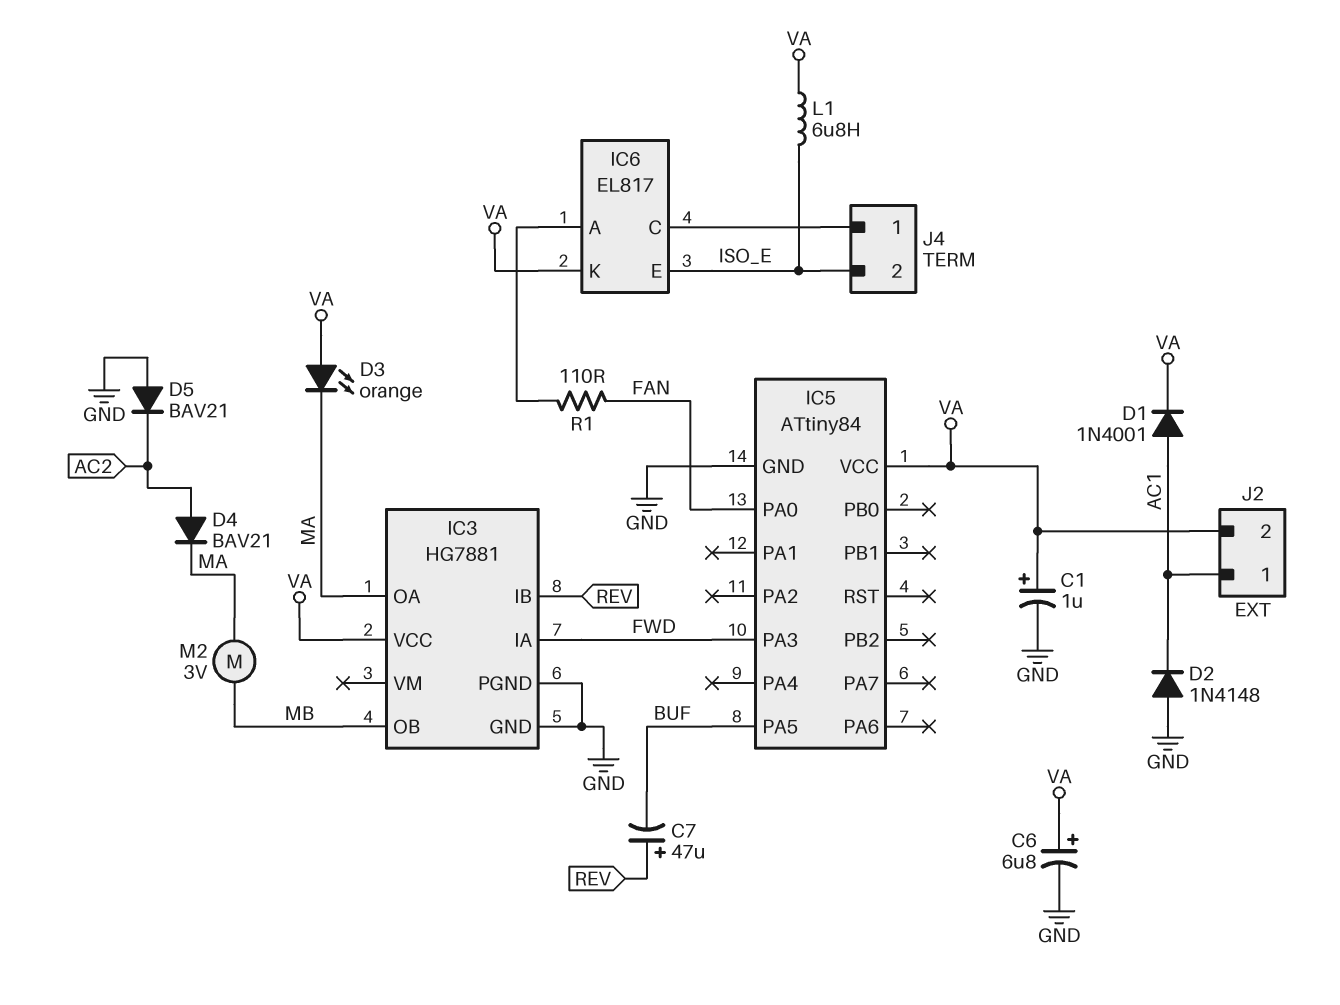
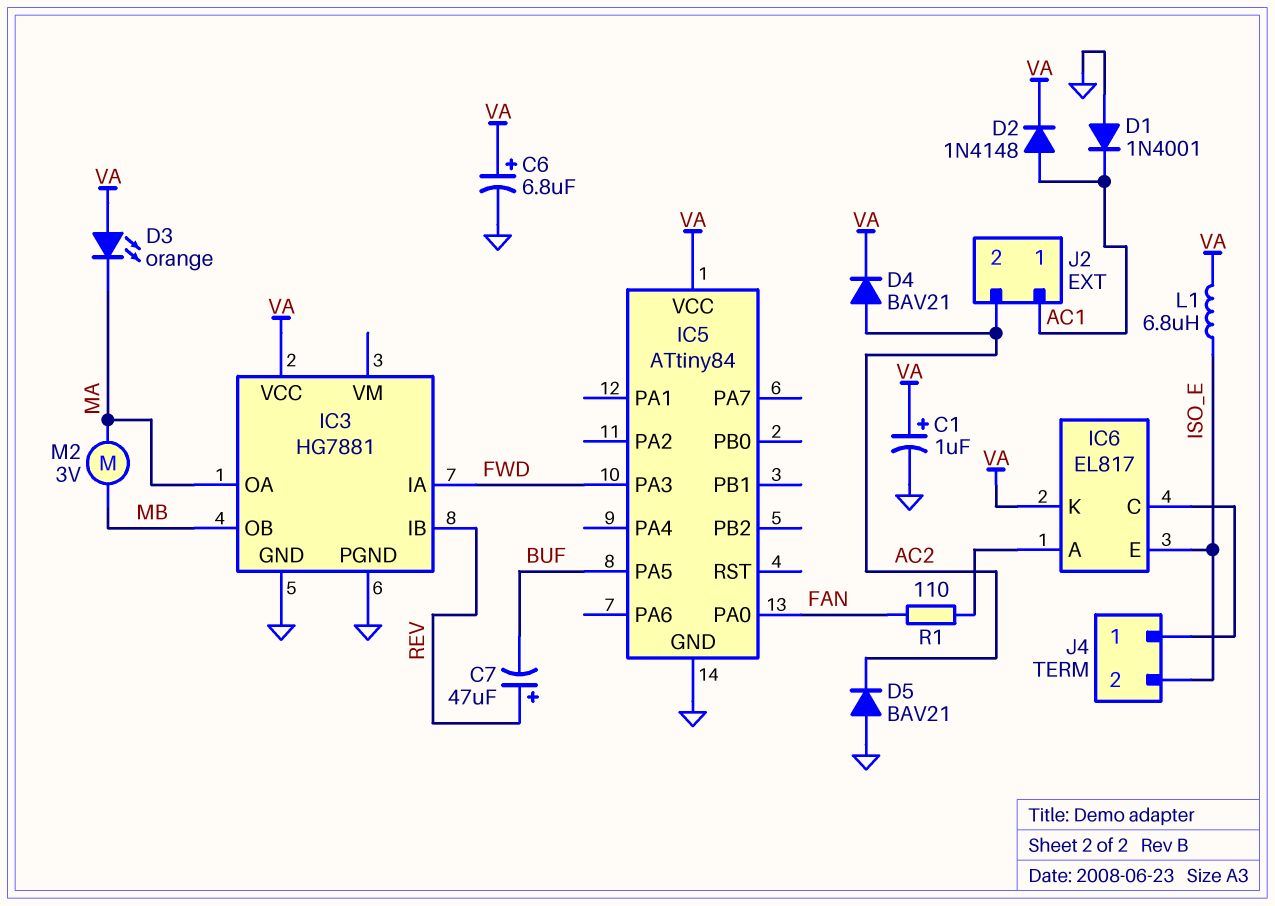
D1: diode 1N4001 (A AC1, K VA) -> diode 1N4001 (A GND, K AC1)
D2: diode 1N4148 (A GND, K AC1) -> diode 1N4148 (A AC1, K VA)
D4: diode BAV21 (A AC2, K MA) -> diode BAV21 (A AC2, K VA)
J2 pin 2: VA -> AC2

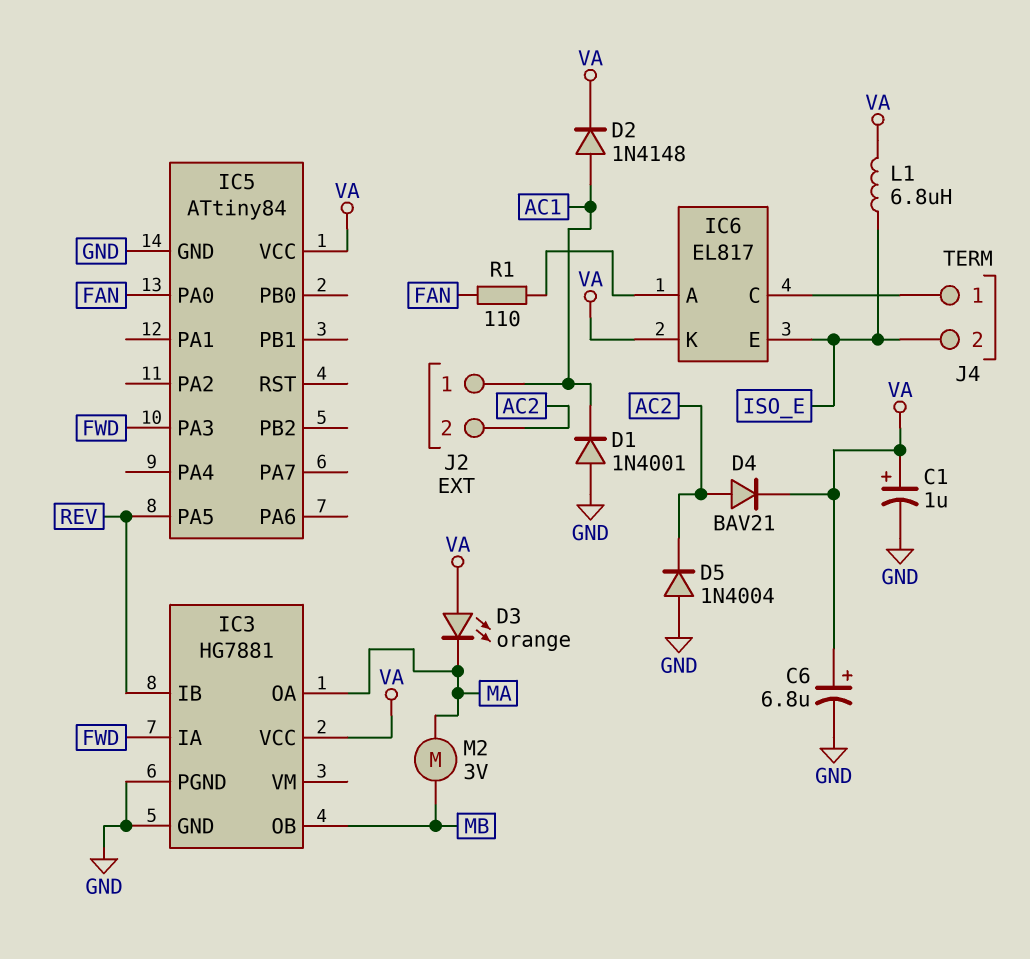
C7: 47uF (plus REV, minus BUF) -> none
D5: diode BAV21 (A GND, K AC2) -> diode 1N4004 (A GND, K AC2)
IC5 pin PA5: BUF -> REV

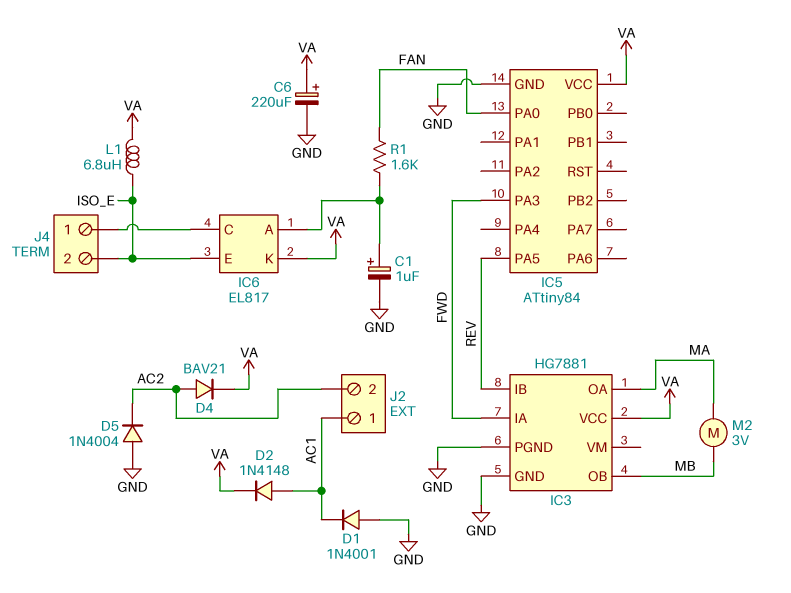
C1: 1uF (plus VA, minus GND) -> 1uF (plus IC6/A, minus GND)
C6: 6.8uF (plus VA, minus GND) -> 220uF (plus VA, minus GND)
D3: LED orange (A VA, K MA) -> none
R1: 110 (FAN, IC6/A) -> 1.6k (FAN, IC6/A)

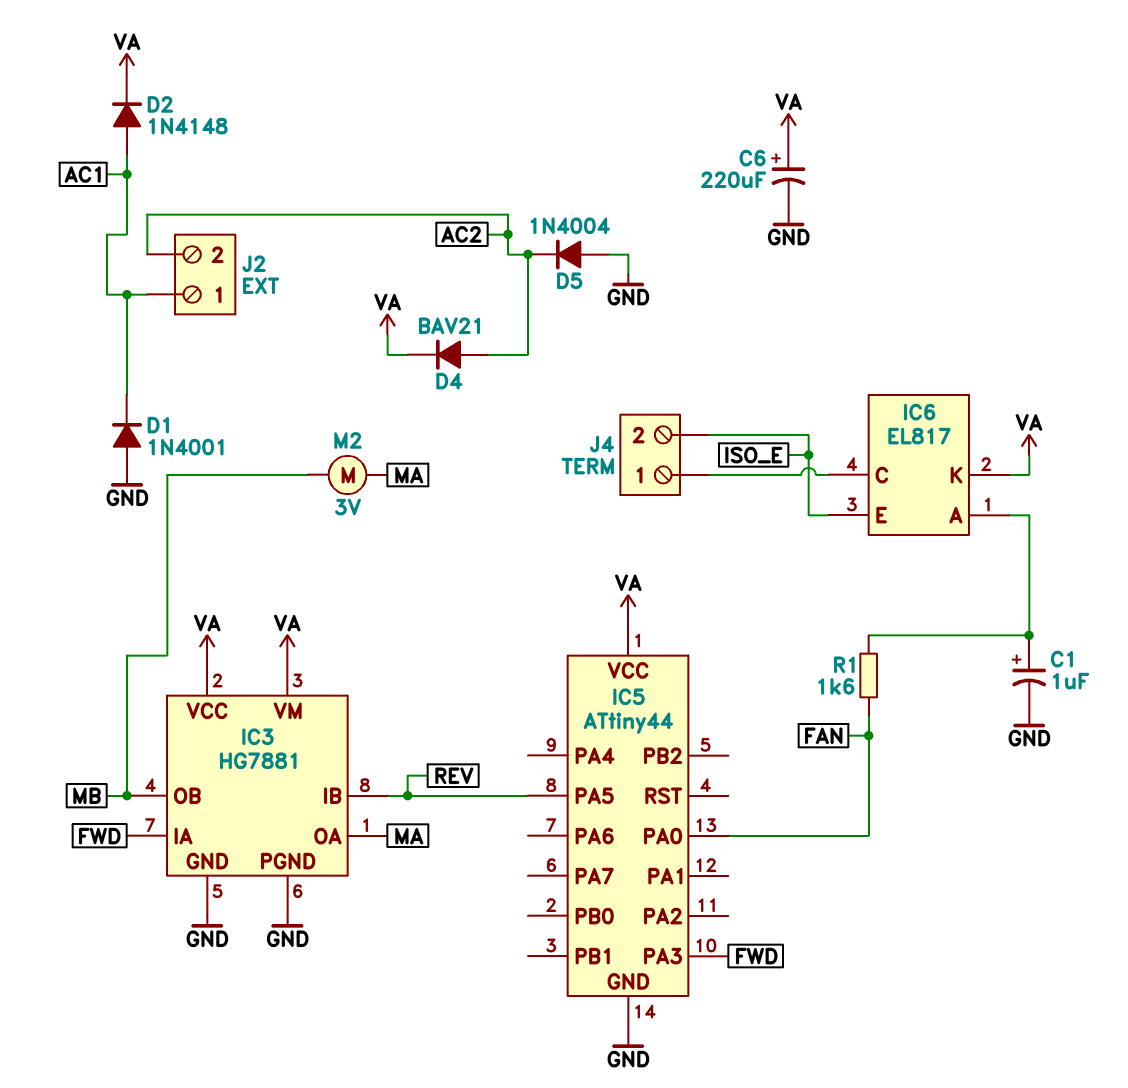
IC3 pin VM: none -> VA
IC5: ATtiny84 -> ATtiny44
L1: 6.8uH (ISO_E, VA) -> none

